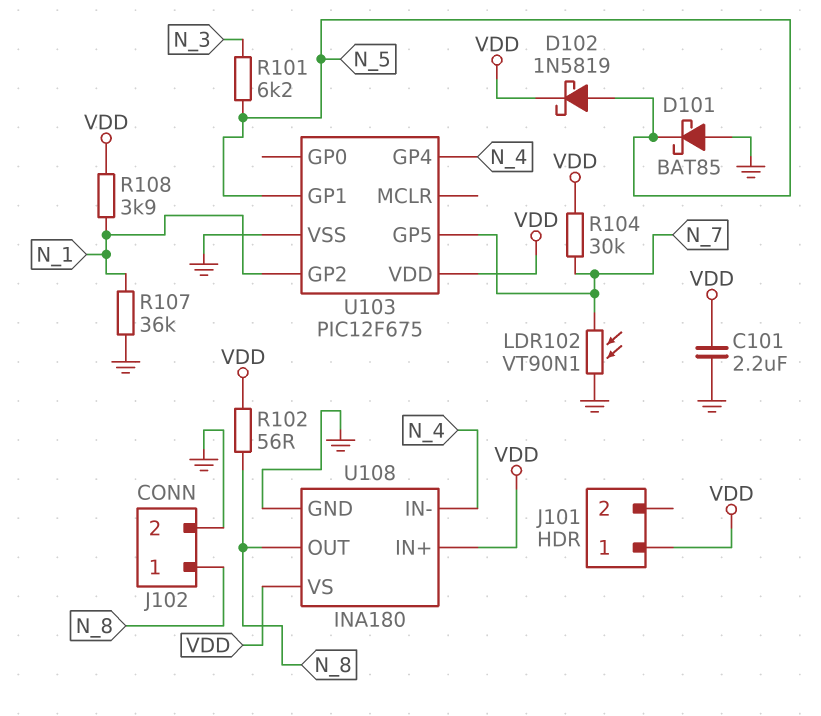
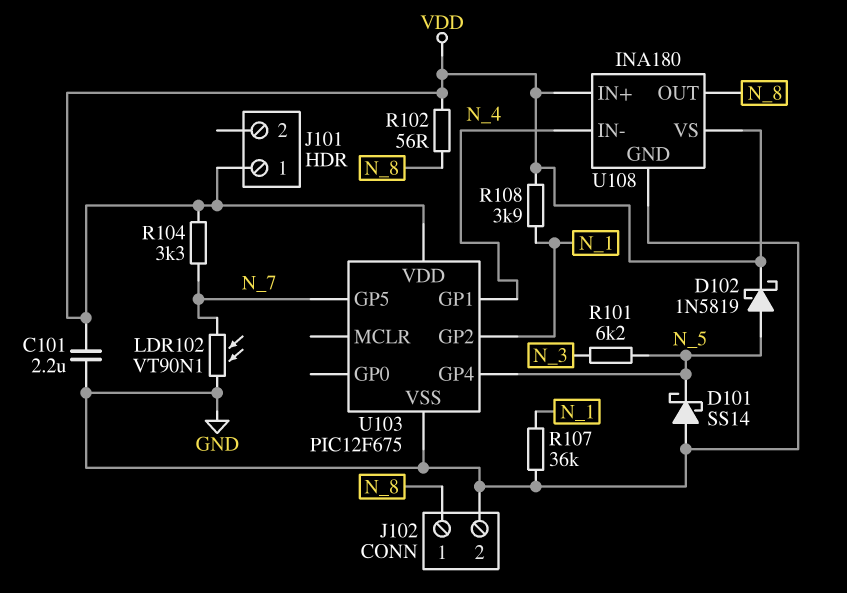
D101: schottky BAT85 (A GND, K N_5) -> schottky SS14 (A GND, K N_5)
R104: 30k (N_7, VDD) -> 3.3k (N_7, VDD)
U103 pin GP1: N_5 -> N_4
U103 pin GP4: N_4 -> N_5

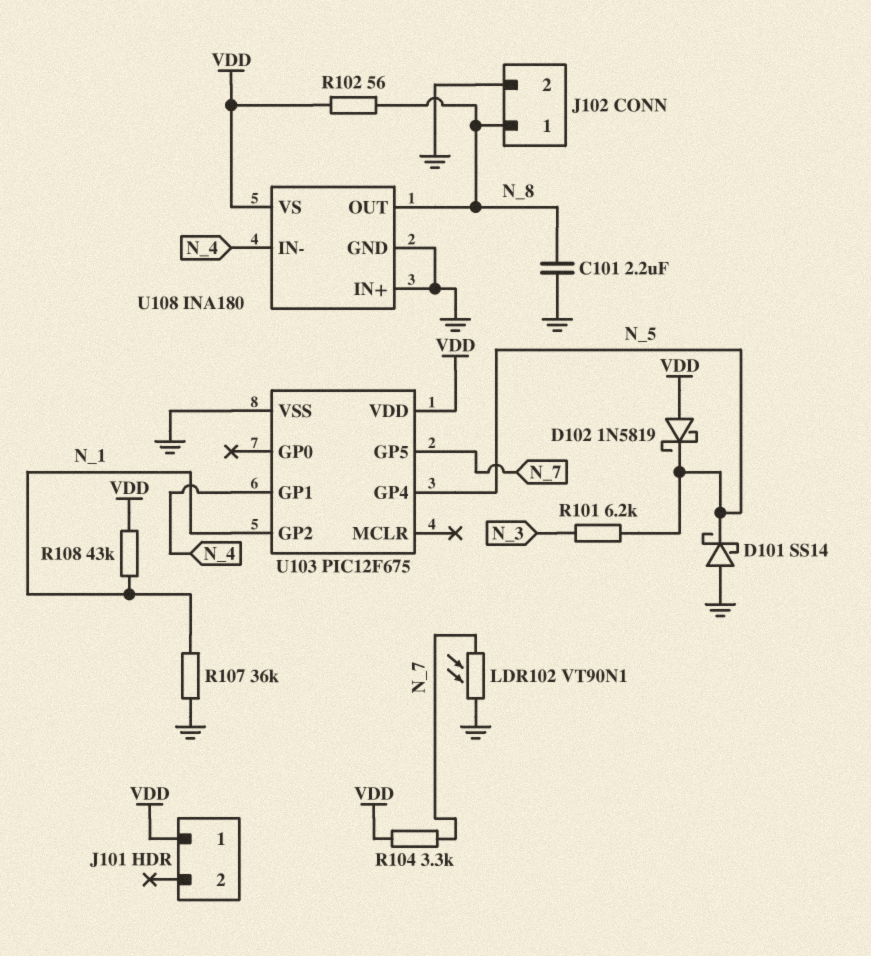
C101: 2.2uF (GND, VDD) -> 2.2uF (GND, N_8)
D102: schottky 1N5819 (A N_5, K VDD) -> schottky 1N5819 (A VDD, K N_5)
R108: 3.9k (N_1, VDD) -> 43k (N_1, VDD)
U108 pin IN+: VDD -> GND

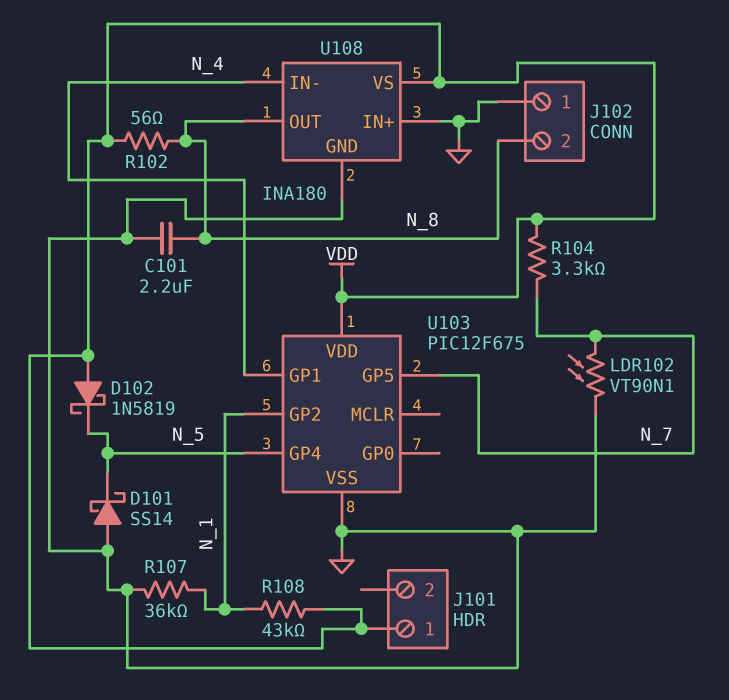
J102 pin 1: N_8 -> GND
J102 pin 2: GND -> N_8
R101: 6.2k (N_3, N_5) -> none

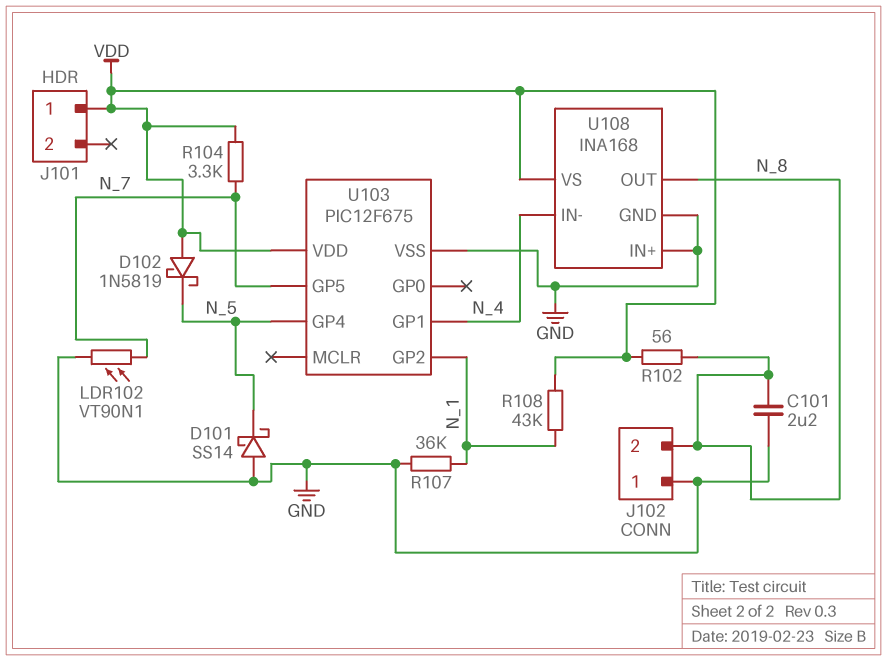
U108: INA180 -> INA168

